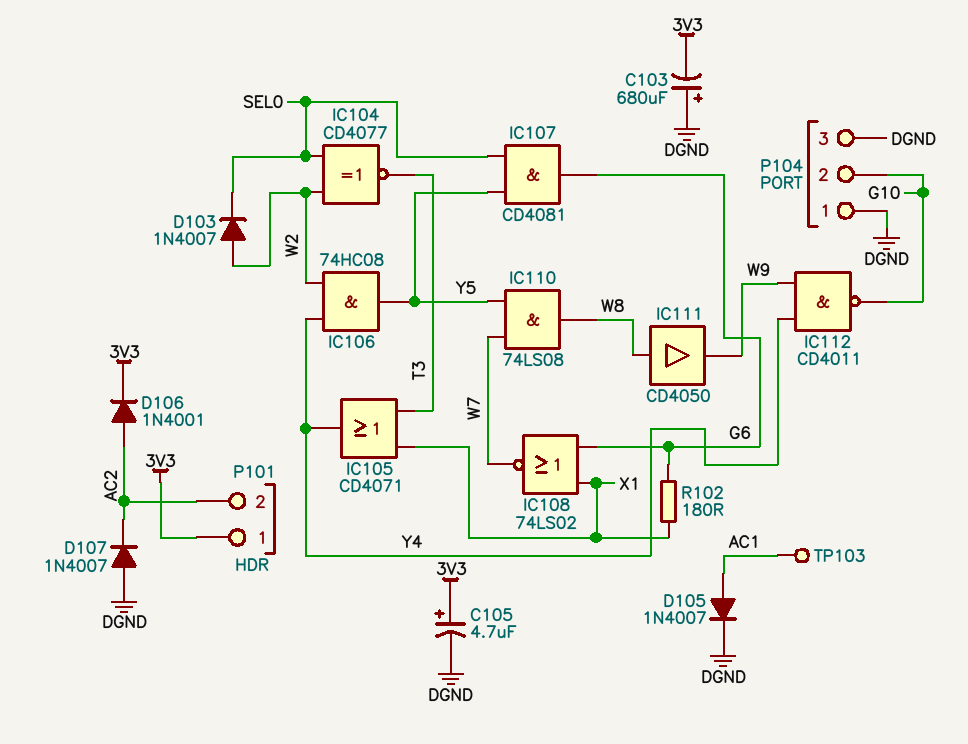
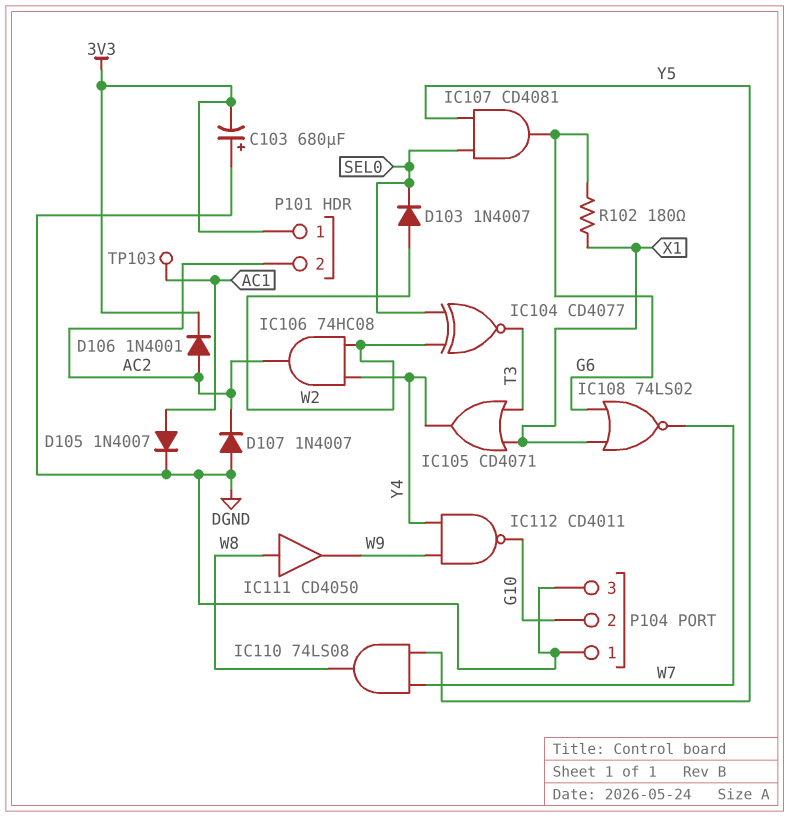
C105: 4.7uF (plus 3V3, minus DGND) -> none
IC106: AND 74HC08 (in W2, in Y4, out Y5) -> AND 74HC08 (in W2, in Y4, out AC2)

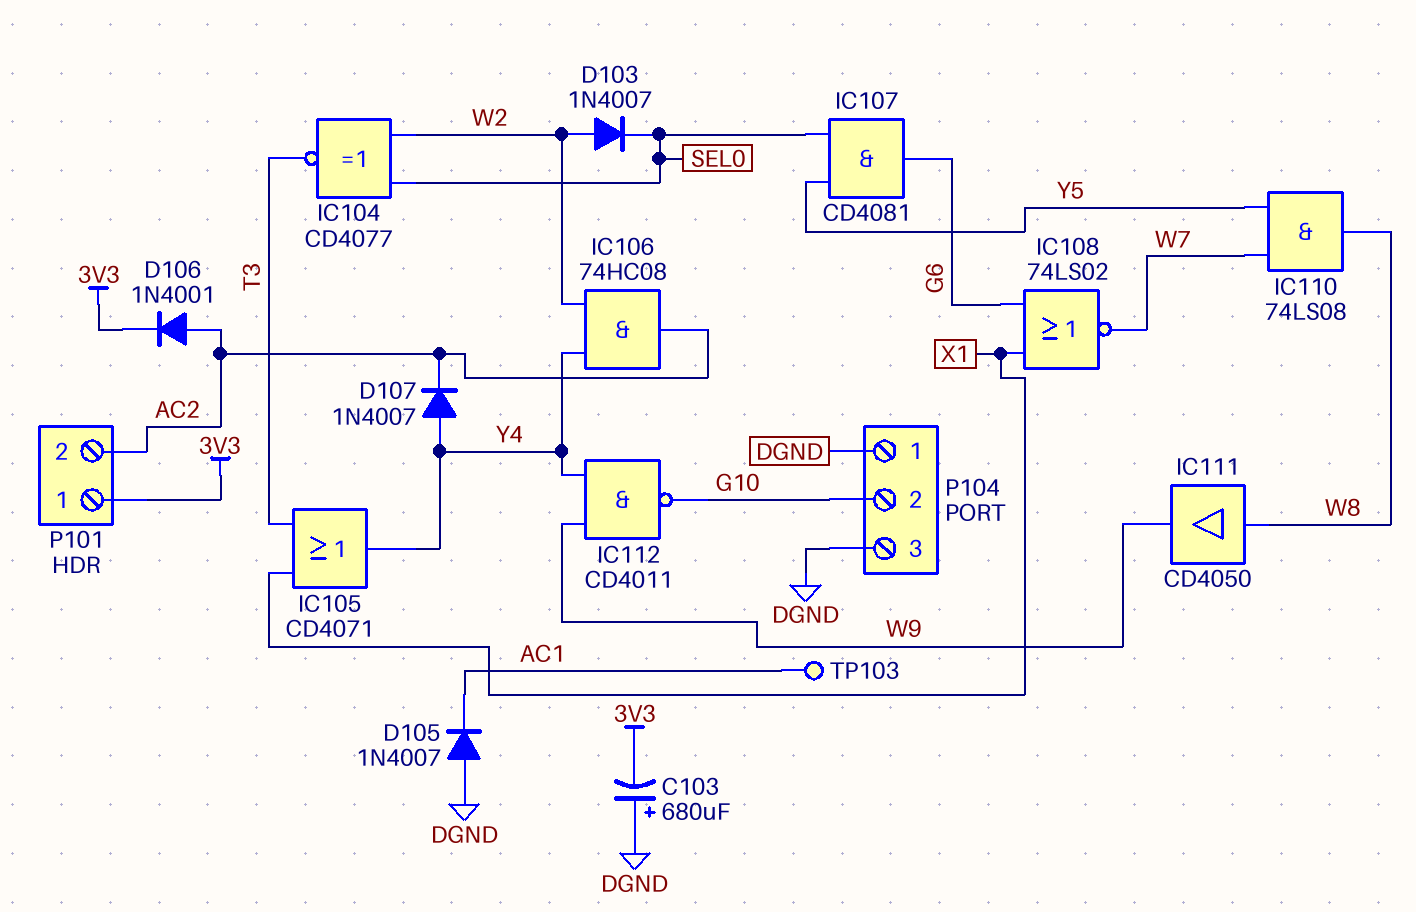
D105: diode 1N4007 (A AC1, K DGND) -> diode 1N4007 (A DGND, K AC1)
D107: diode 1N4007 (A DGND, K AC2) -> diode 1N4007 (A Y4, K AC2)
R102: 180 (G6, X1) -> none

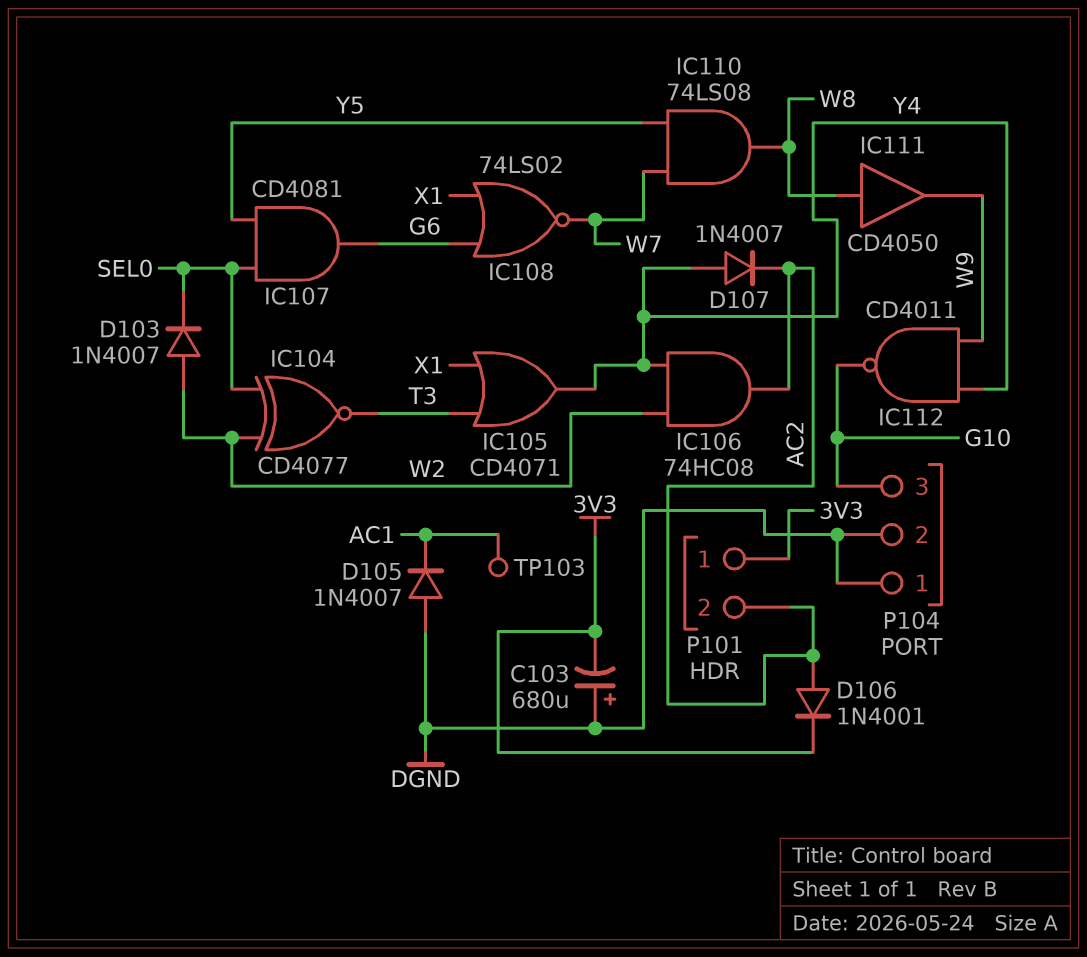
P104 pin 2: G10 -> DGND
P104 pin 3: DGND -> G10

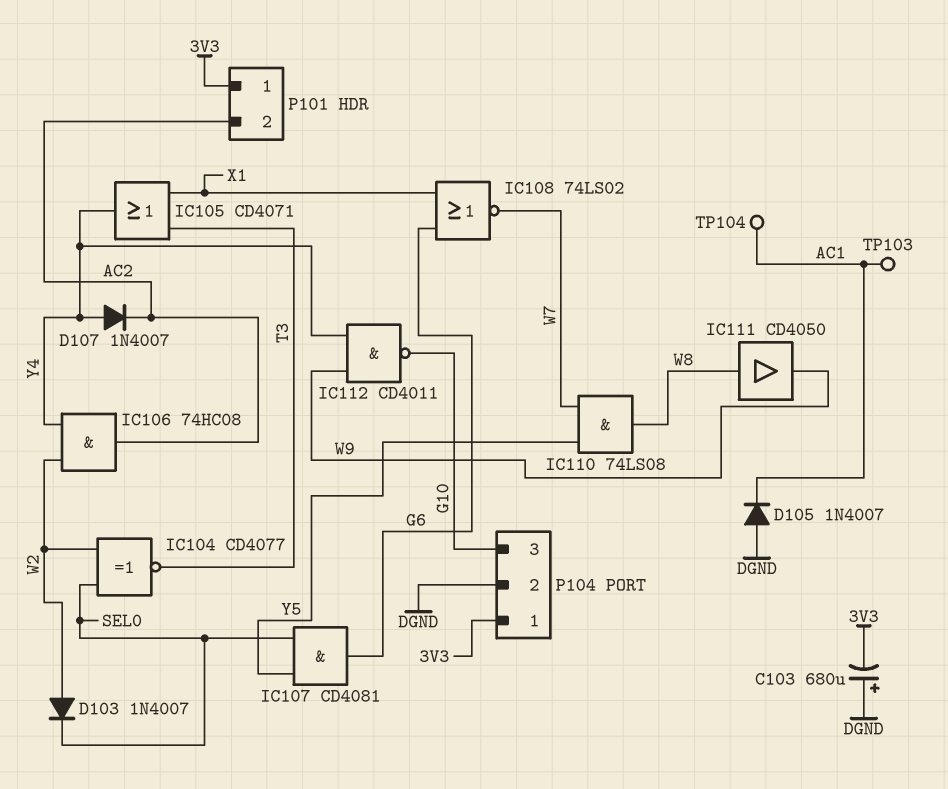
D106: diode 1N4001 (A AC2, K 3V3) -> none
P104 pin 1: DGND -> 3V3
TP104: none -> test point (AC1)

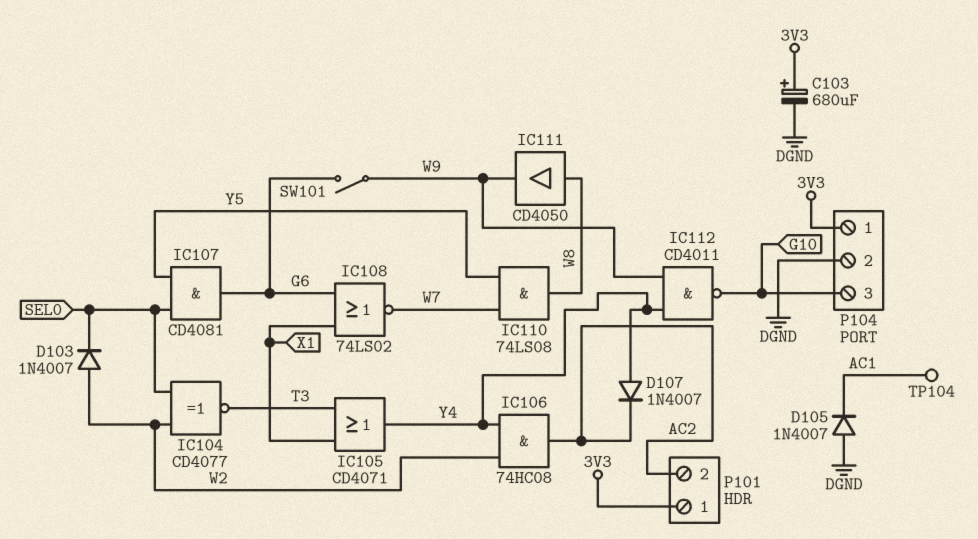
C103: 680uF (plus DGND, minus 3V3) -> 680uF (plus 3V3, minus DGND)
SW101: none -> switch (G6, W9)
TP103: test point (AC1) -> none

